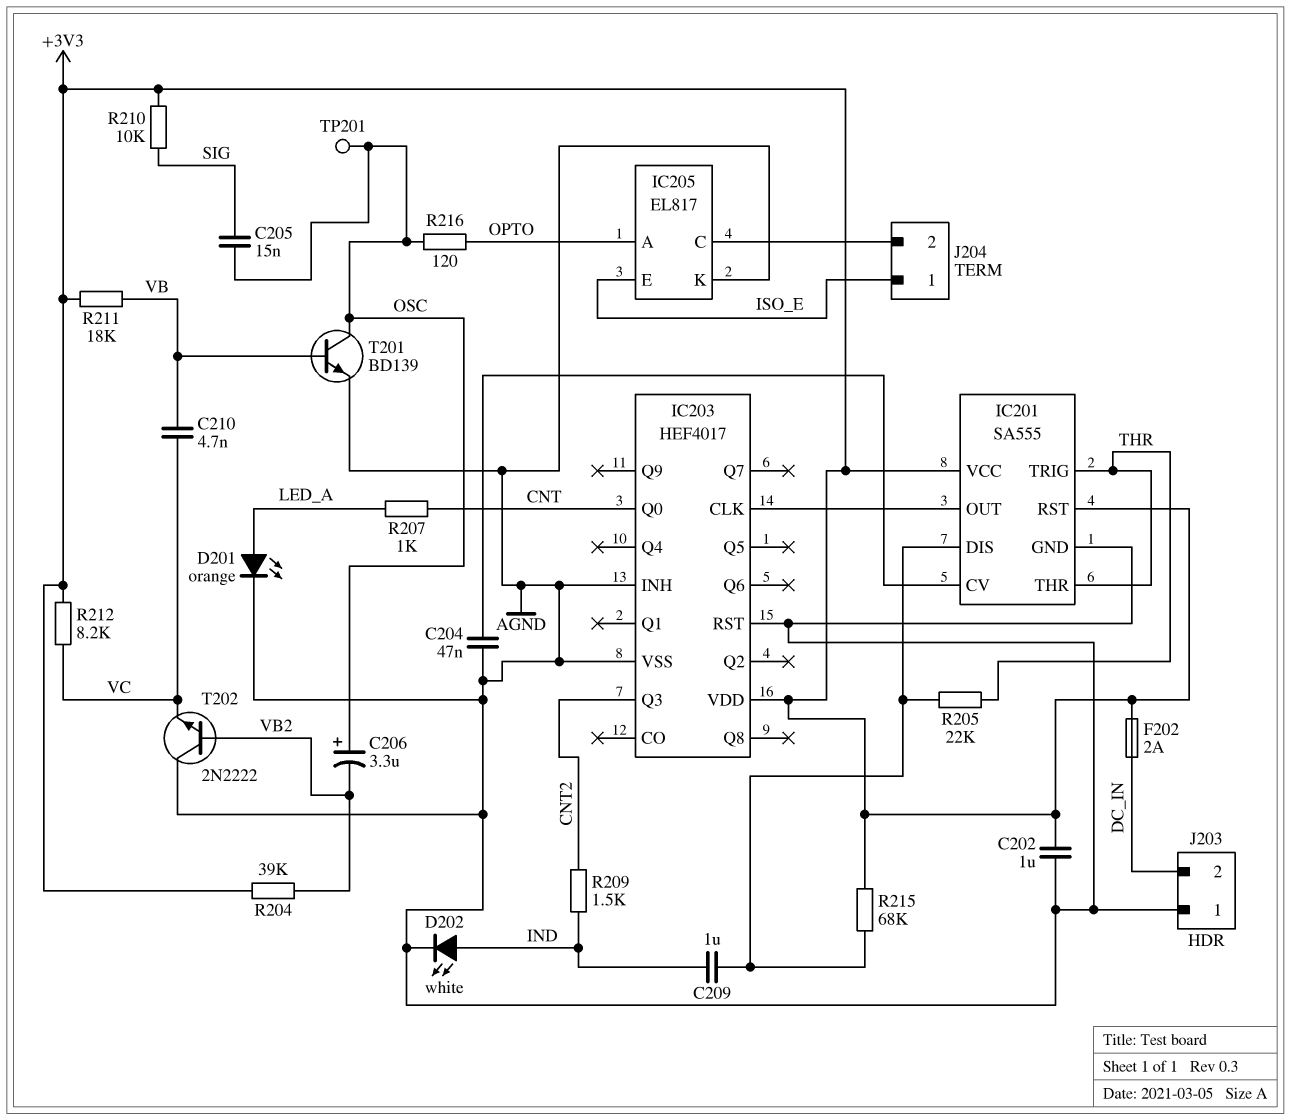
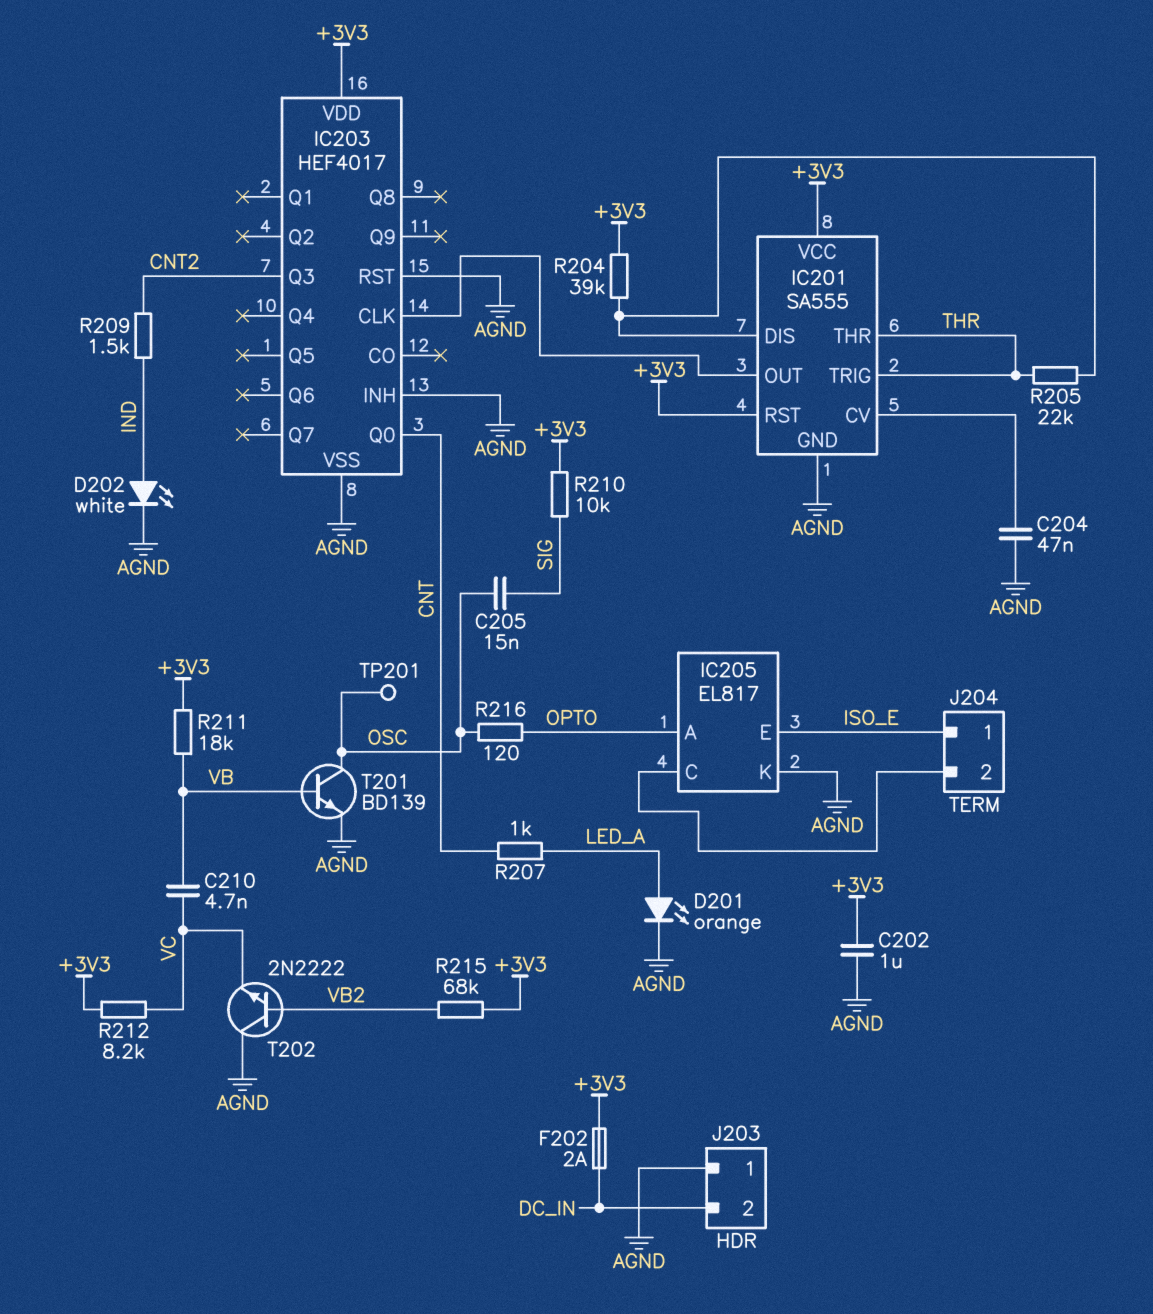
C206: 3.3uF (plus OSC, minus VB2) -> none
C209: 1uF (IC201/DIS, IND) -> none
R204: 39k (+3V3, VB2) -> 39k (+3V3, IC201/DIS)
R215: 68k (+3V3, IC201/DIS) -> 68k (+3V3, VB2)

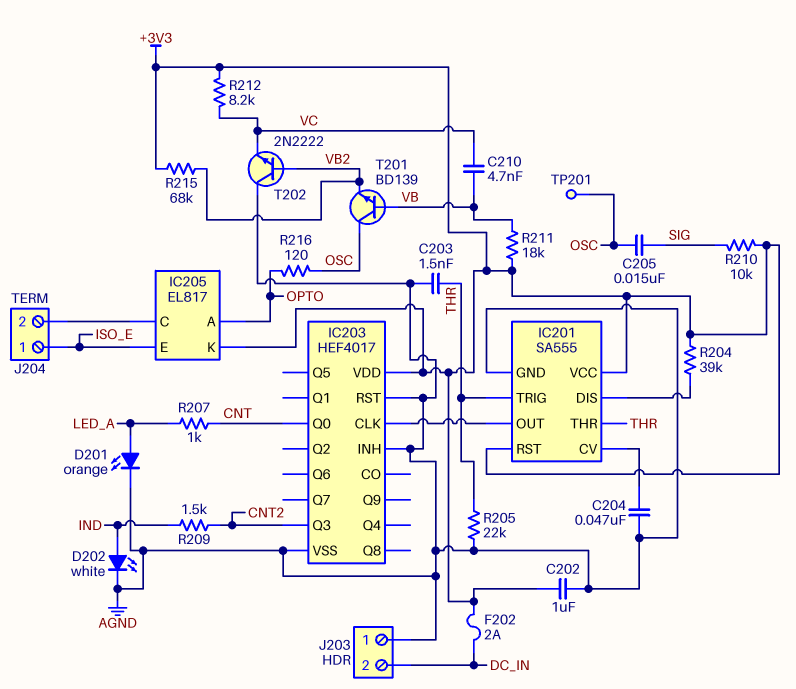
C203: none -> 1.5nF (AGND, THR)
IC205 pin K: AGND -> +3V3
R205: 22k (IC201/DIS, THR) -> 22k (AGND, THR)
T201: NPN BD139 (B VB, C OSC, E AGND) -> NPN BD139 (B VB, C OSC, E VB2)

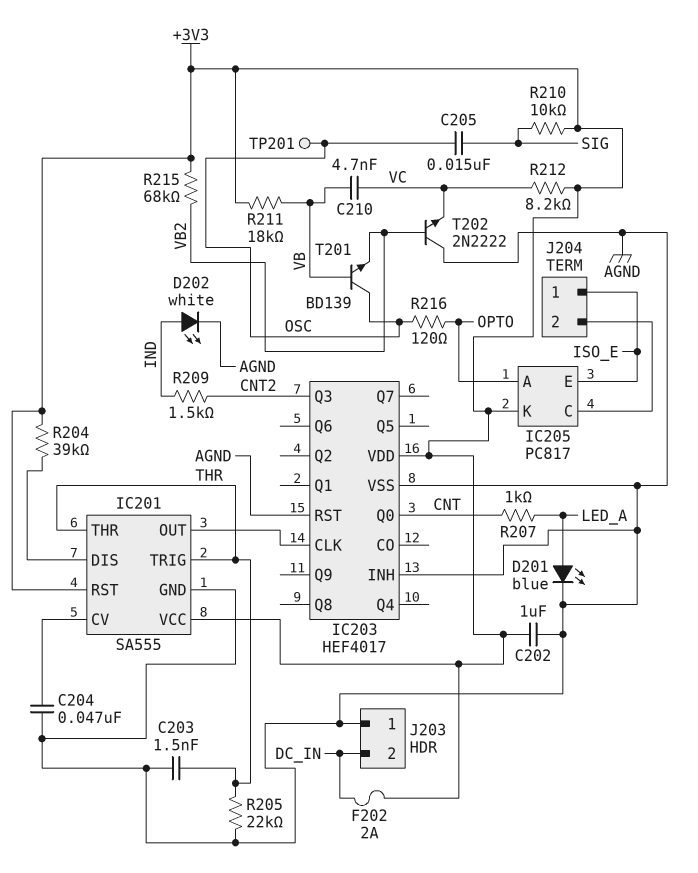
D201: LED orange (A LED_A, K AGND) -> LED blue (A LED_A, K AGND)
IC205: EL817 -> PC817

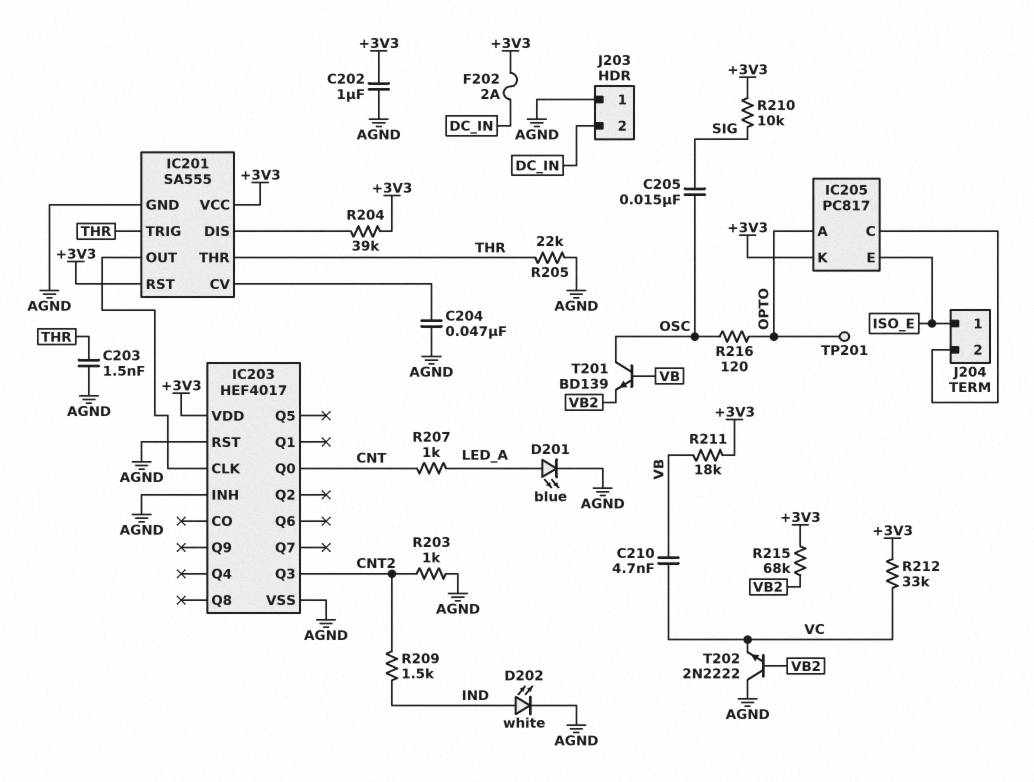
R203: none -> 1k (AGND, CNT2)
R212: 8.2k (+3V3, VC) -> 33k (+3V3, VC)
TP201: test point (OSC) -> test point (OPTO)

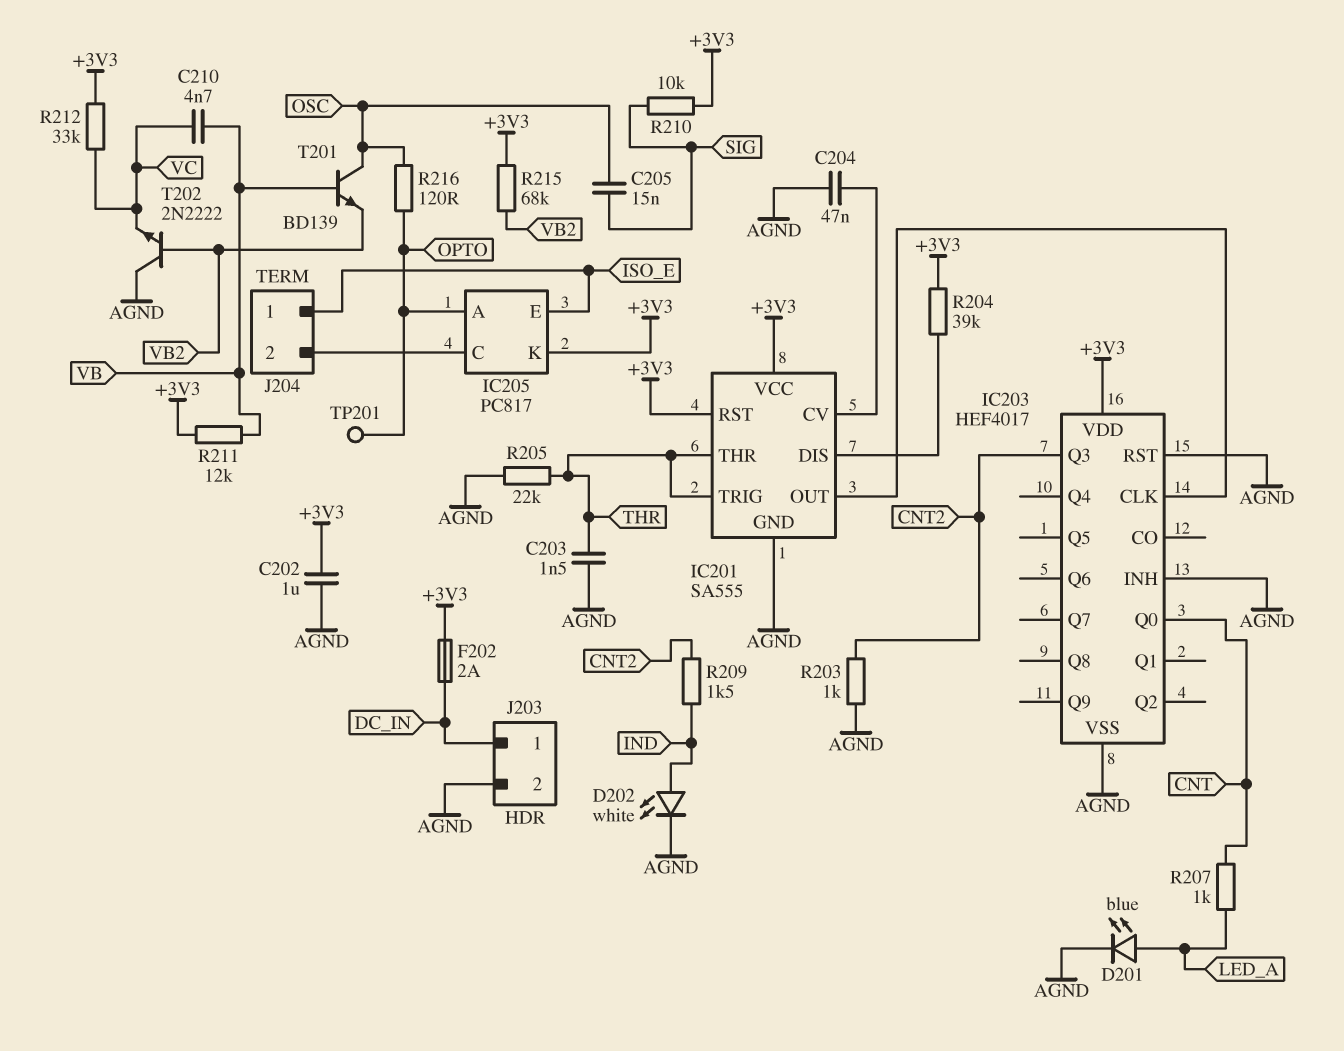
J203 pin 1: AGND -> DC_IN
J203 pin 2: DC_IN -> AGND
R211: 18k (+3V3, VB) -> 12k (+3V3, VB)

